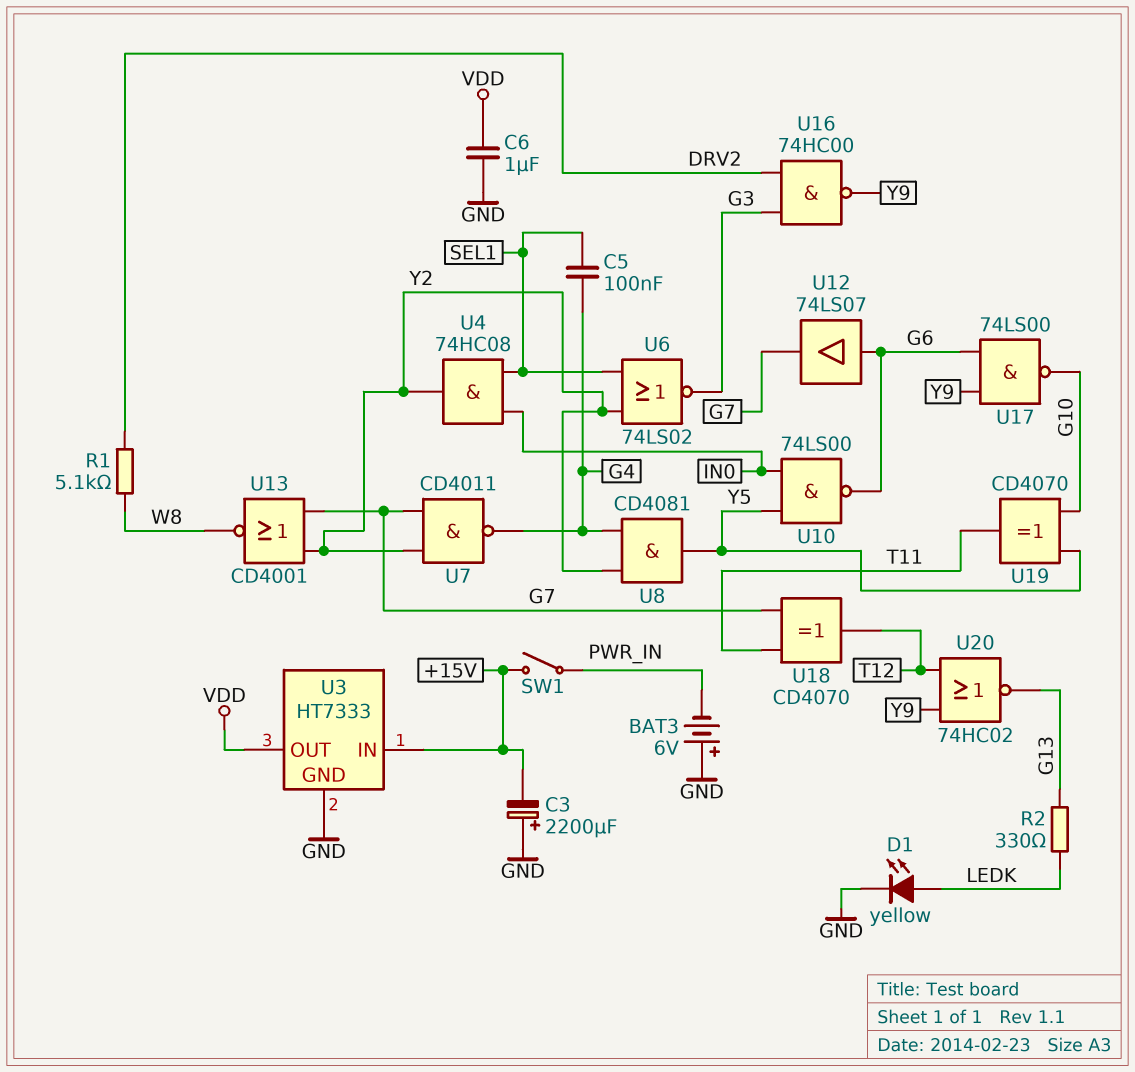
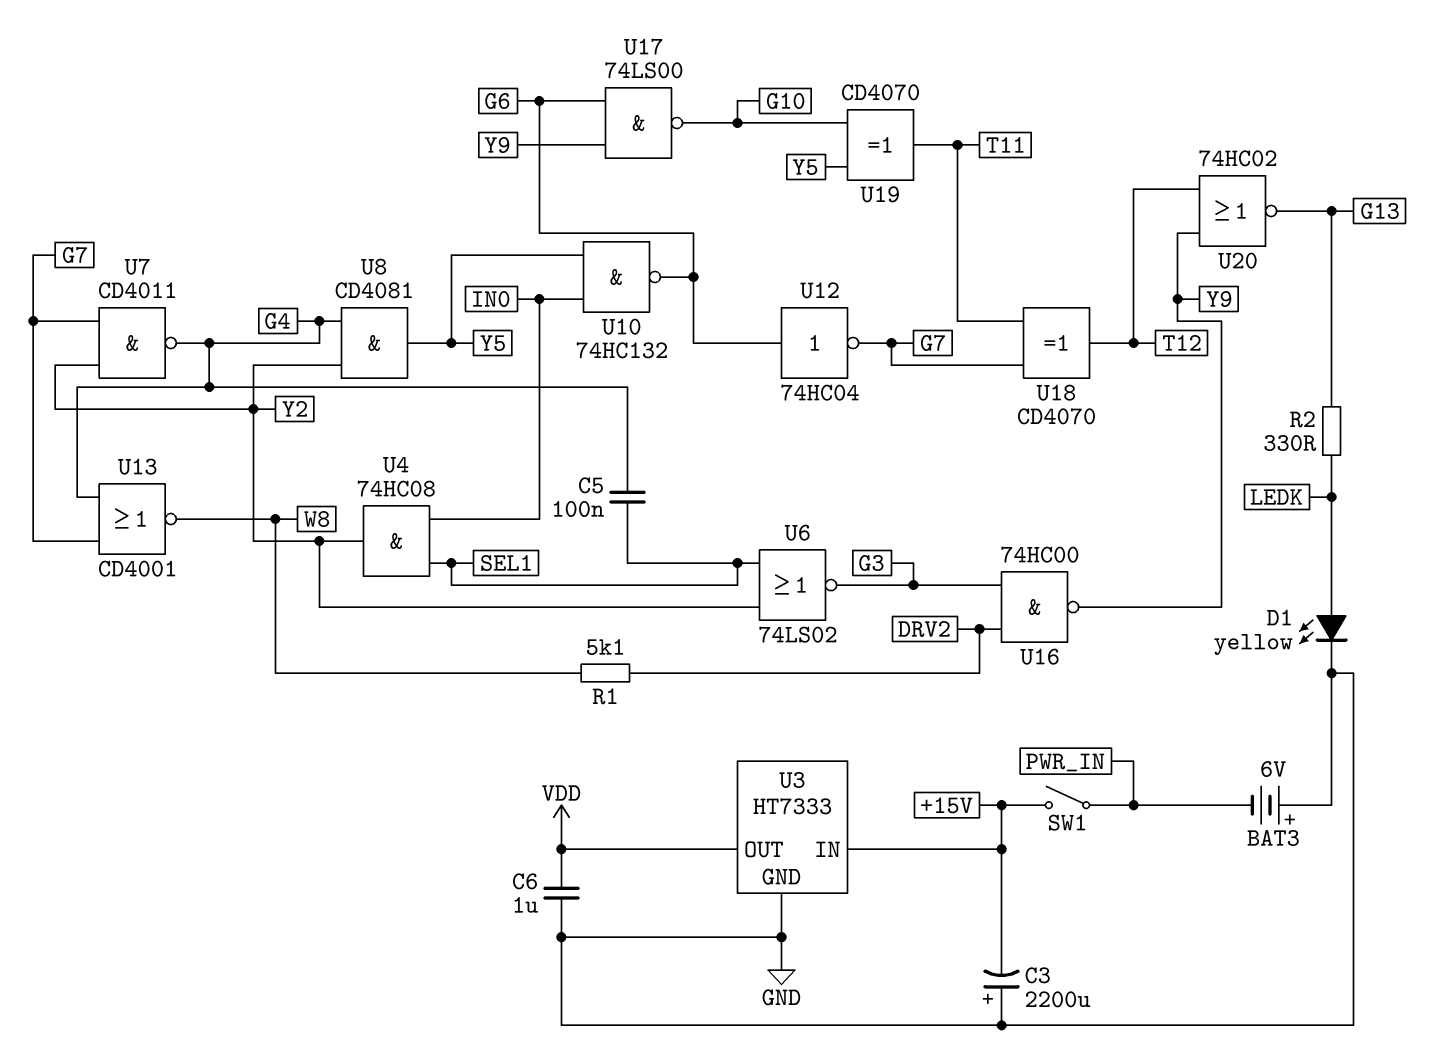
U10: NAND 74LS00 (in IN0, in Y5, out G6) -> NAND 74HC132 (in IN0, in Y5, out G6)
U12: buffer 74LS07 (in G6, out G7) -> NOT 74HC04 (in G6, out G7)
U13: NOR CD4001 (in G7, in Y2, out W8) -> NOR CD4001 (in G4, in G7, out W8)

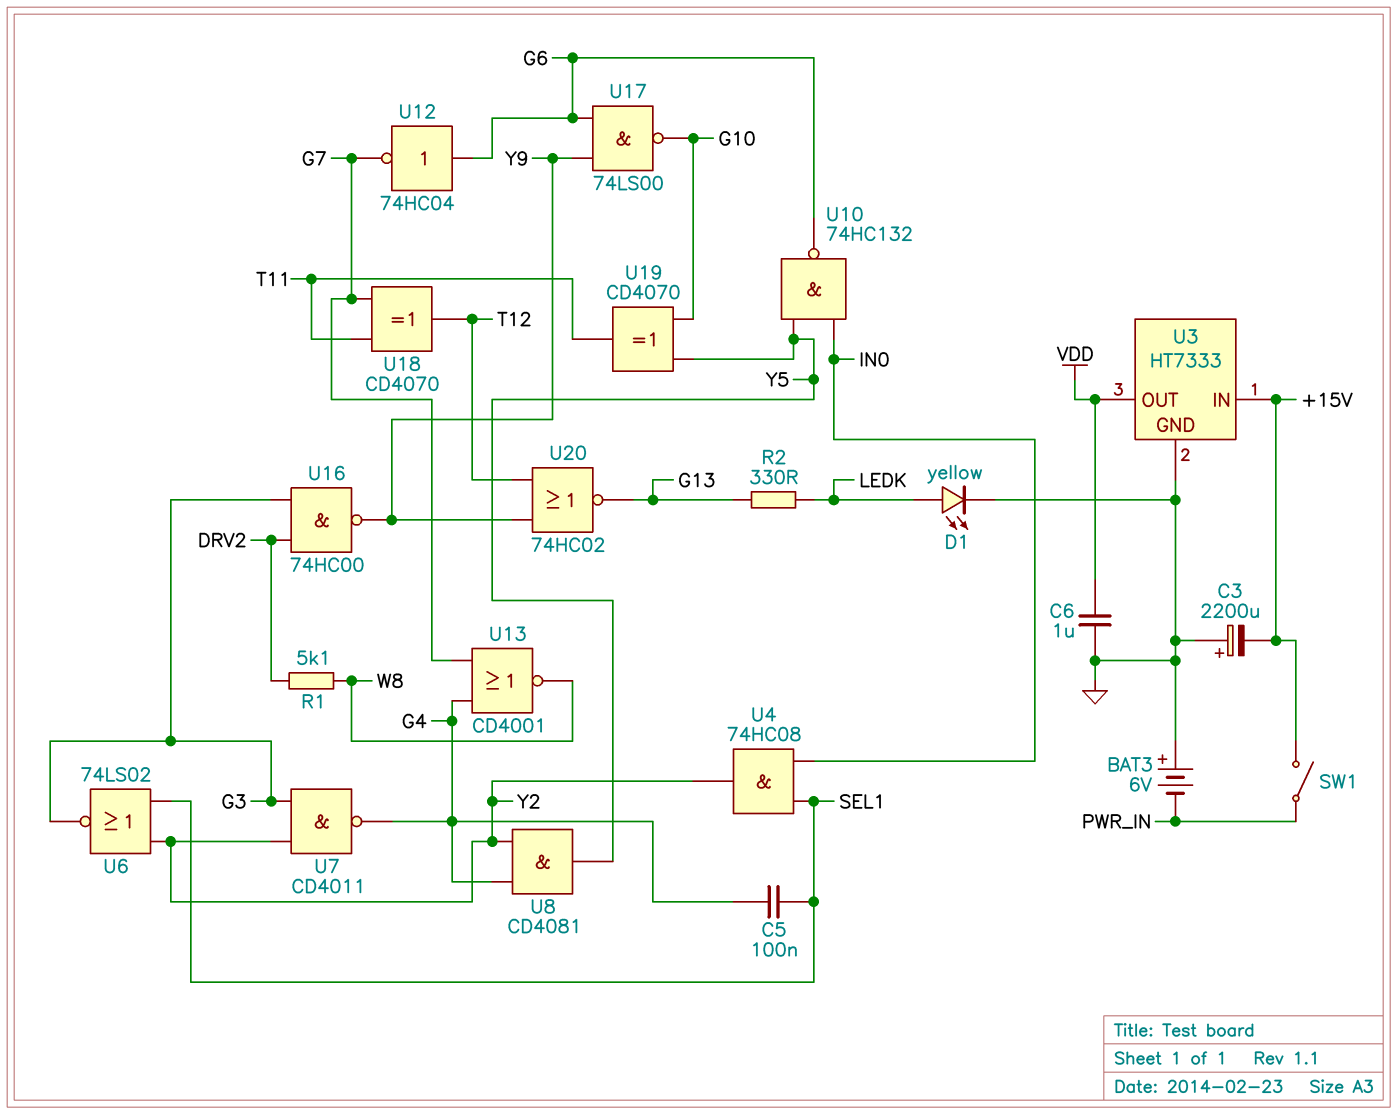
U7: NAND CD4011 (in G7, in Y2, out G4) -> NAND CD4011 (in G3, in Y2, out G4)

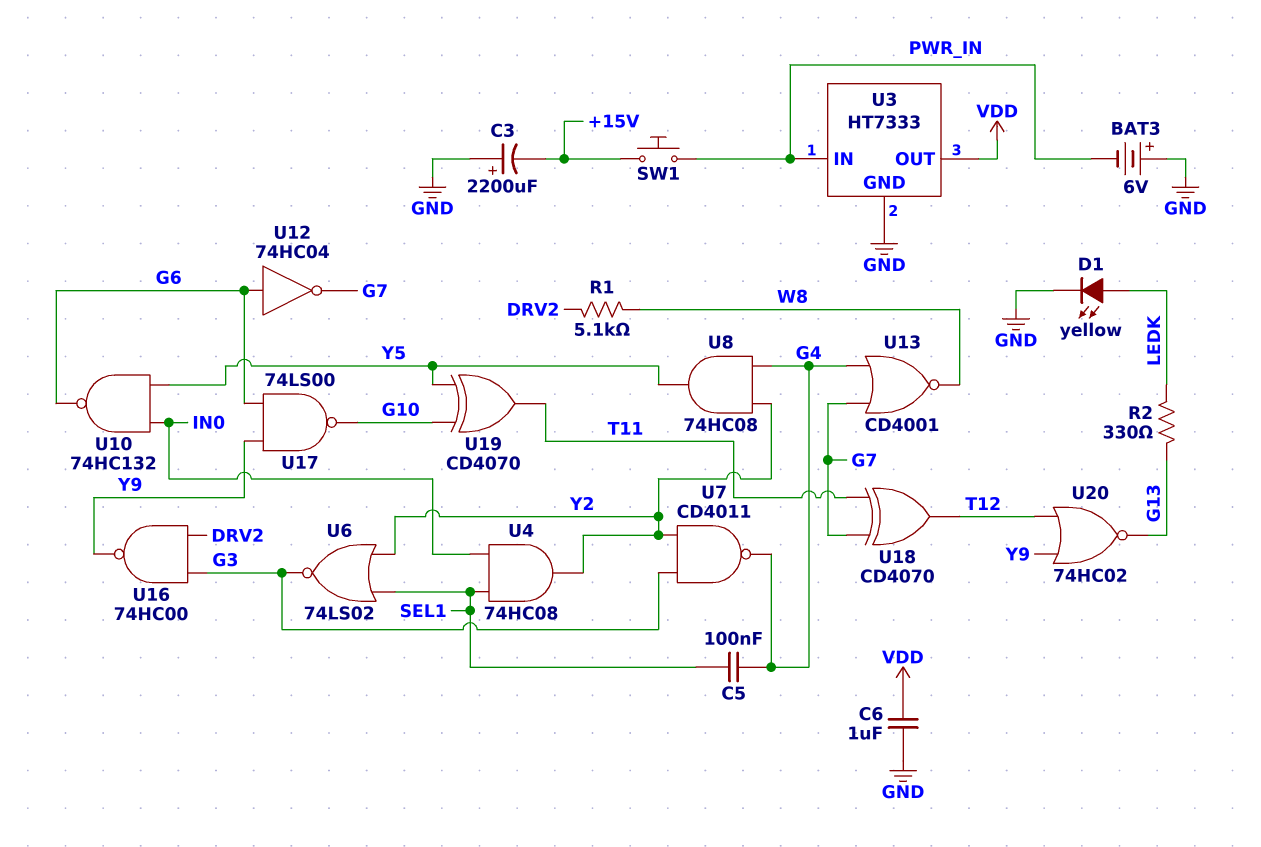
SW1: switch (+15V, PWR_IN) -> button (+15V, PWR_IN)
U3 pin IN: +15V -> PWR_IN
U8: AND CD4081 (in G4, in Y2, out Y5) -> AND 74HC08 (in G4, in Y2, out Y5)

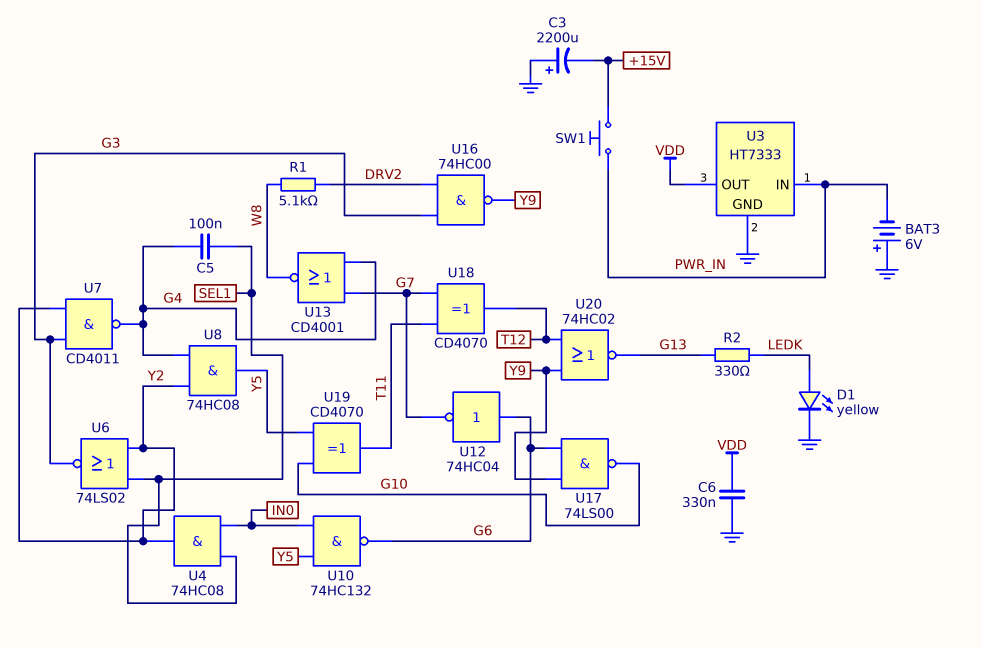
C6: 1uF (GND, VDD) -> 330nF (GND, VDD)

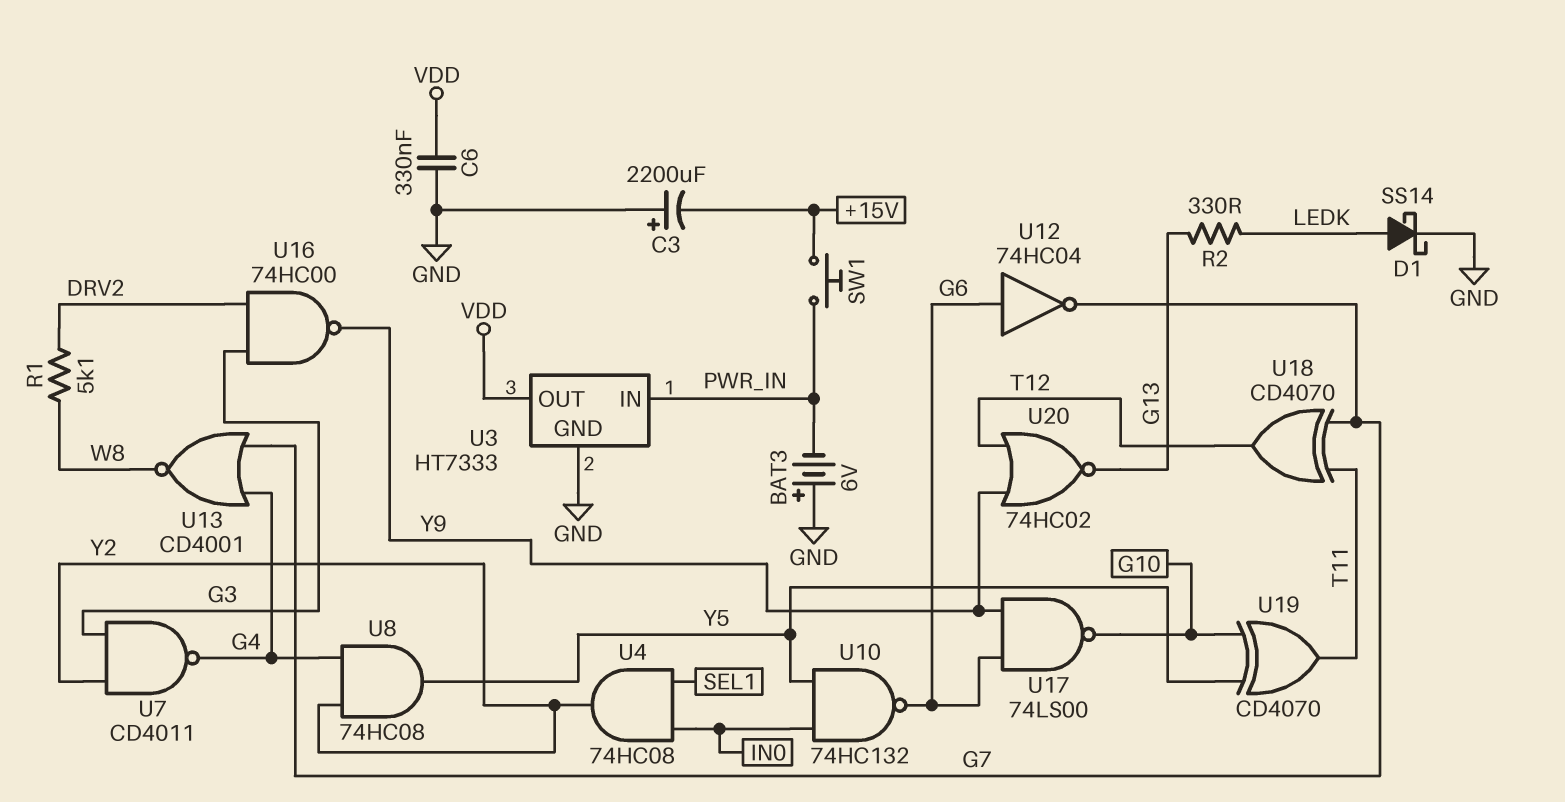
C5: 100nF (G4, SEL1) -> none
D1: LED yellow (A LEDK, K GND) -> schottky SS14 (A LEDK, K GND)
U6: NOR 74LS02 (in SEL1, in Y2, out G3) -> none

